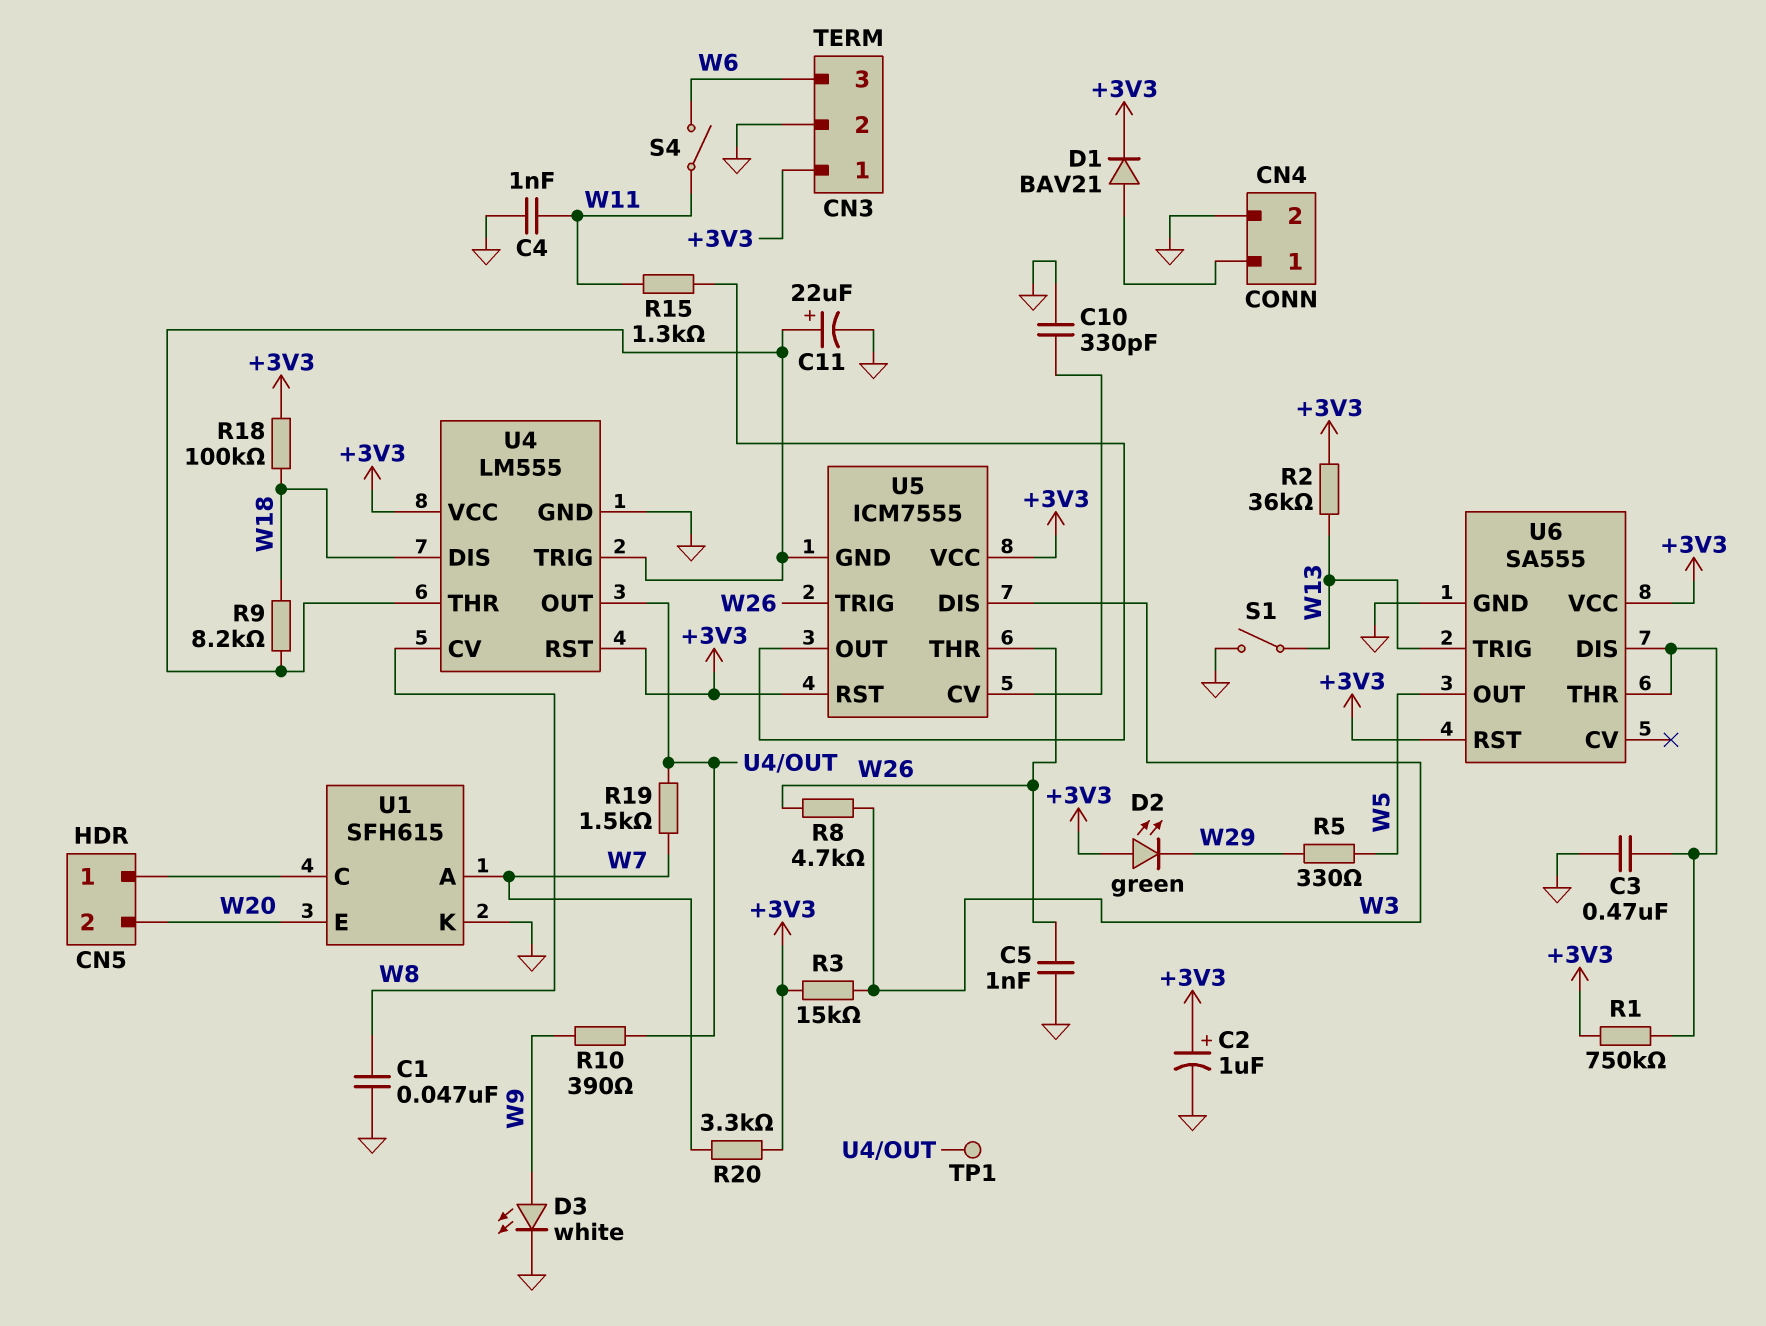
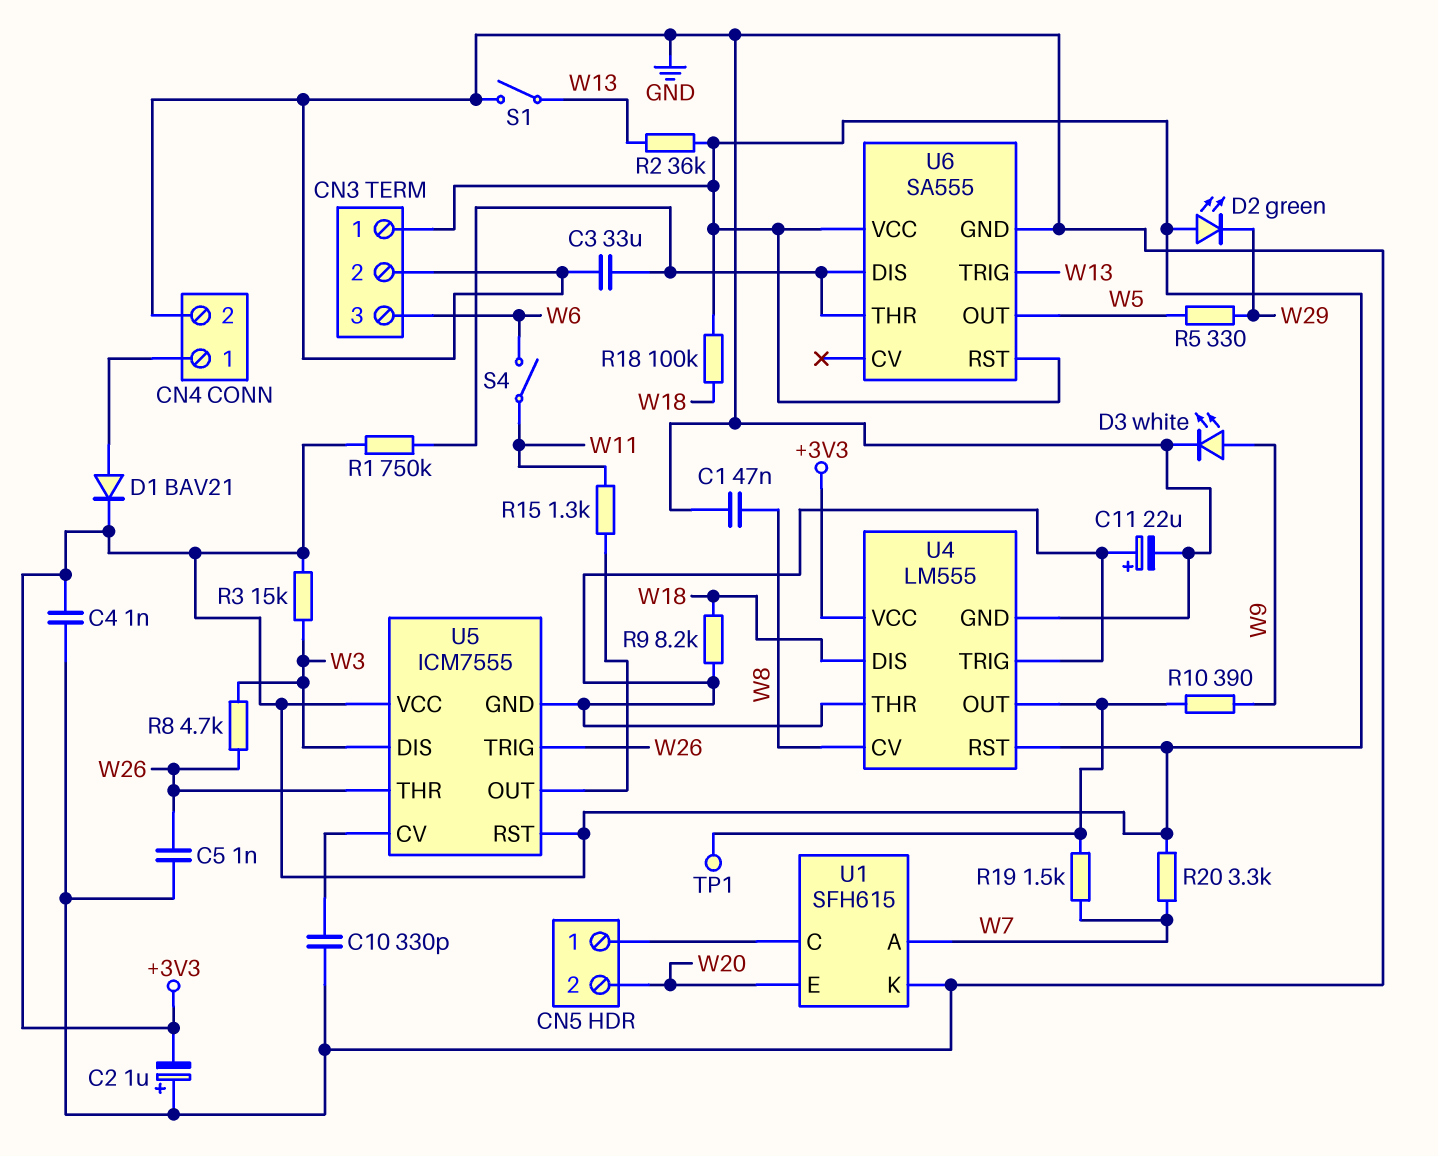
C2: 1uF (plus +3V3, minus GND) -> 1uF (plus GND, minus +3V3)
C3: 470nF (GND, U6/DIS) -> 33uF (GND, U6/DIS)
C4: 1nF (GND, W11) -> 1nF (+3V3, GND)

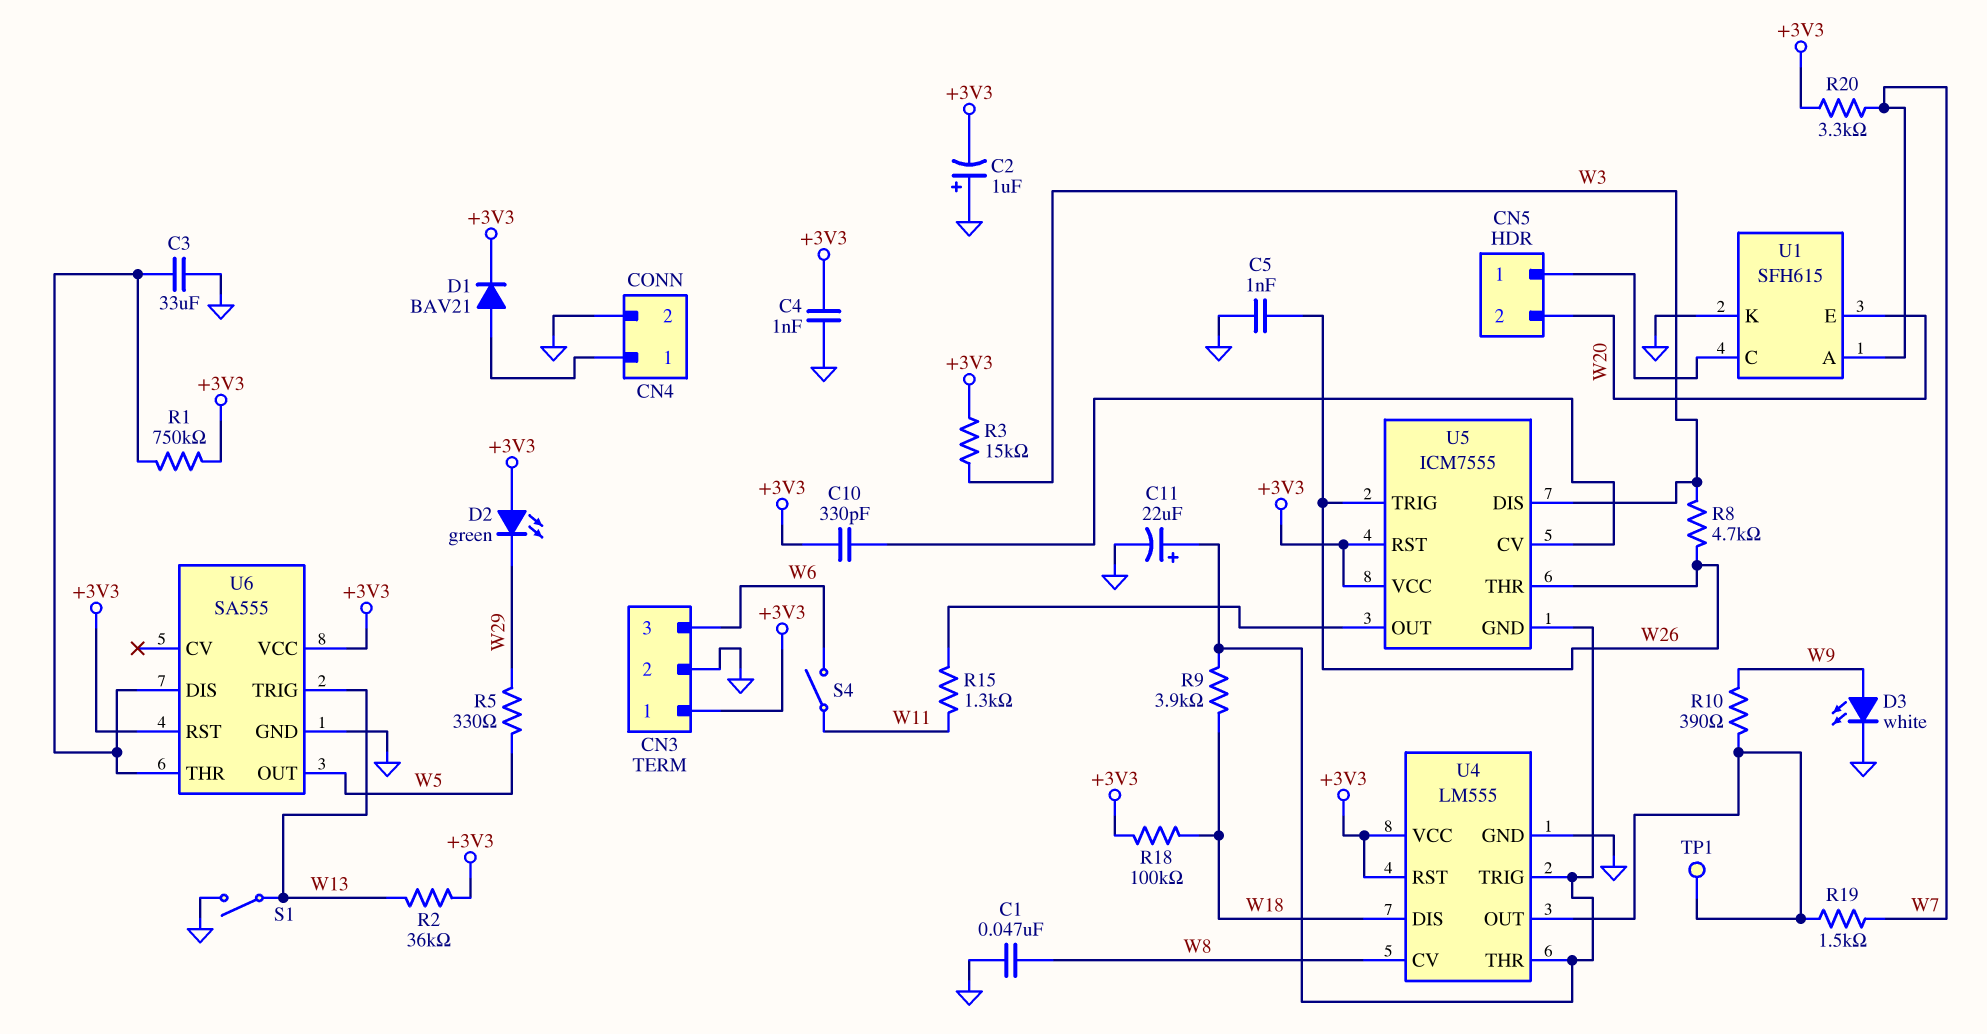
C10: 330pF (GND, U5/CV) -> 330pF (+3V3, U5/CV)
R9: 8.2k (U4/THR, W18) -> 3.9k (U4/THR, W18)

